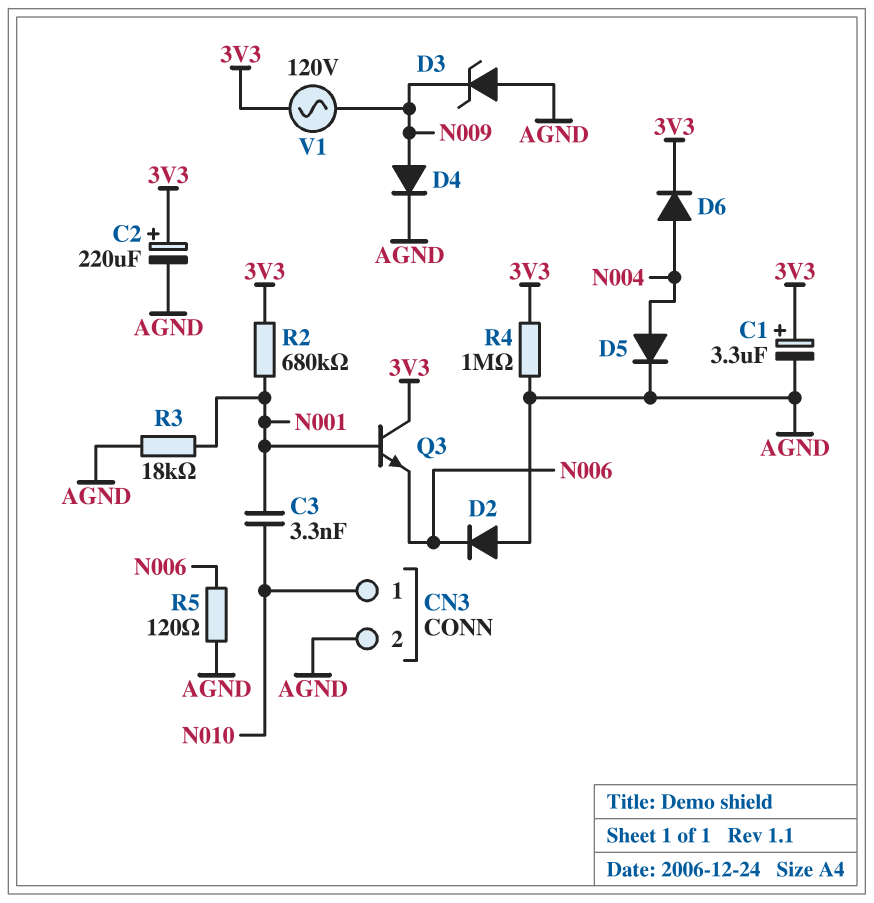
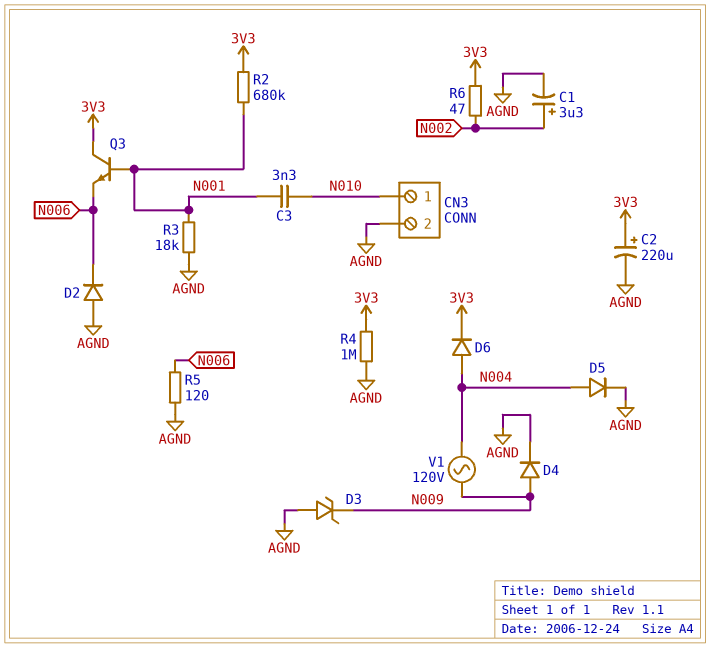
C1: 3.3uF (plus 3V3, minus AGND) -> 3.3uF (plus N002, minus AGND)
R6: none -> 47 (3V3, N002)
V1: AC 120V (3V3, N009) -> AC 120V (N004, N009)

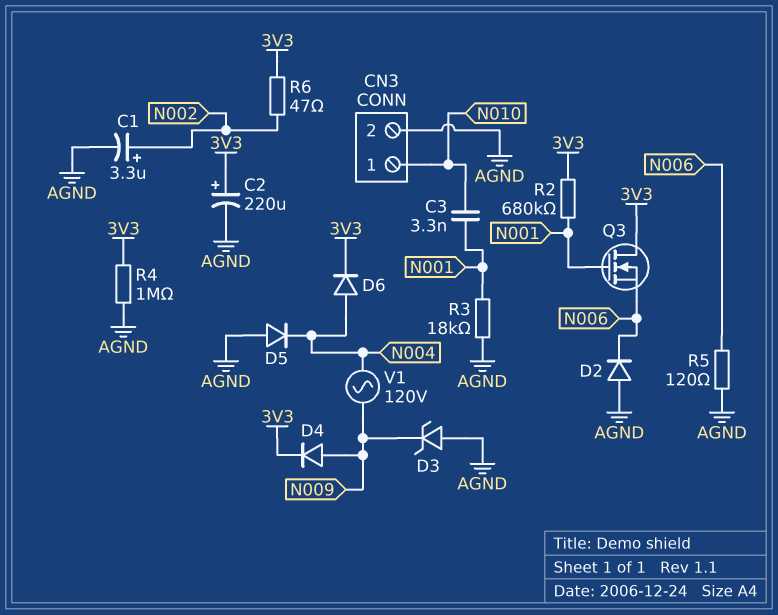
D4: diode (A N009, K AGND) -> diode (A N009, K 3V3)
D5: diode (A N004, K AGND) -> diode (A AGND, K N004)
Q3: NPN (B N001, C 3V3, E N006) -> NMOS (G N001, D 3V3, S N006)

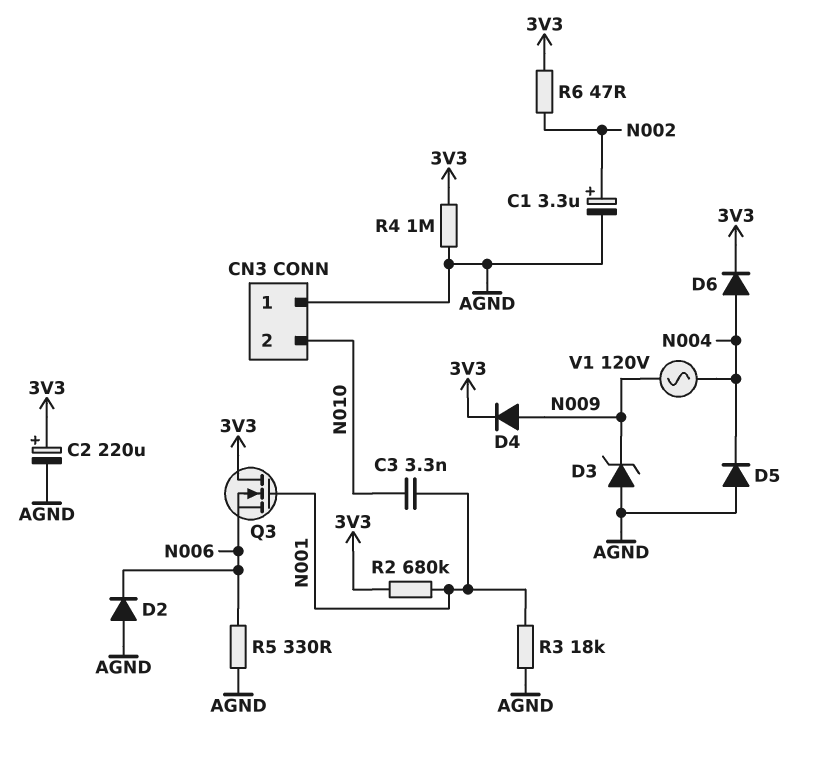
CN3 pin 1: N010 -> AGND
CN3 pin 2: AGND -> N010
R5: 120 (AGND, N006) -> 330 (AGND, N006)

